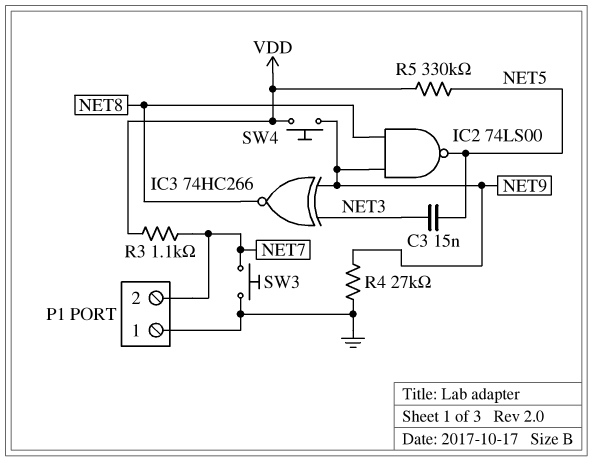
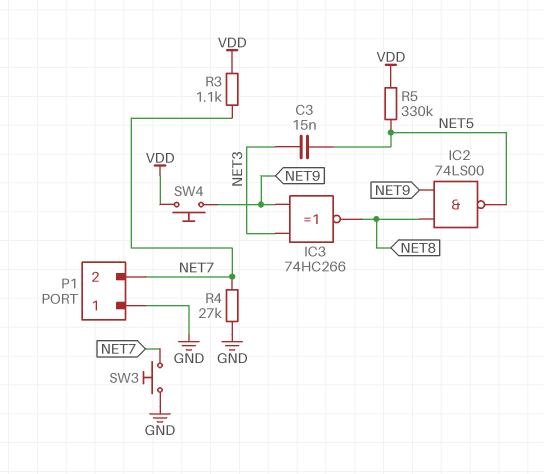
R4: 27k (GND, NET9) -> 27k (GND, NET7)

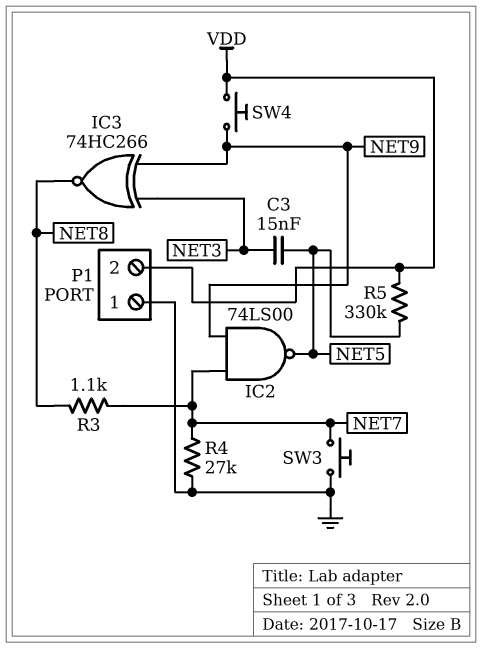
IC2: NAND 74LS00 (in NET8, in NET9, out NET5) -> NAND 74LS00 (in NET7, in NET9, out NET5)
P1 pin 2: NET7 -> VDD
R3: 1.1k (NET7, VDD) -> 1.1k (NET7, NET8)

